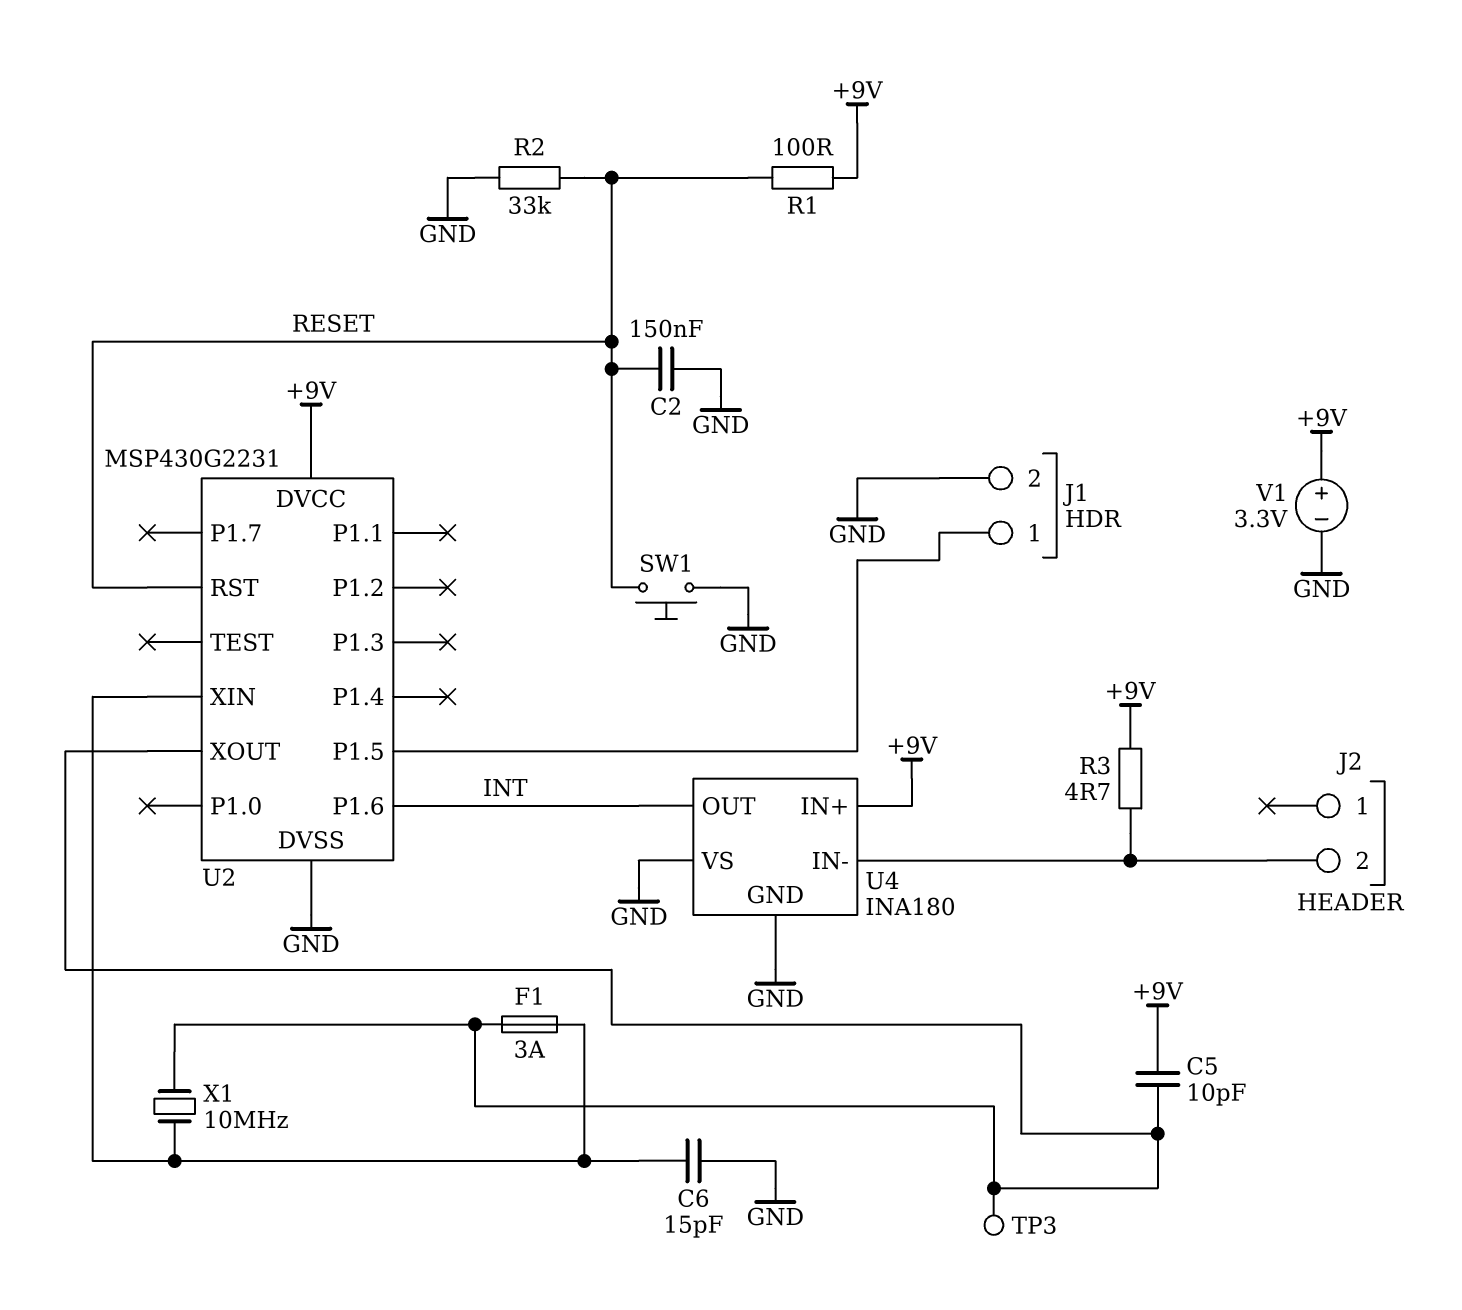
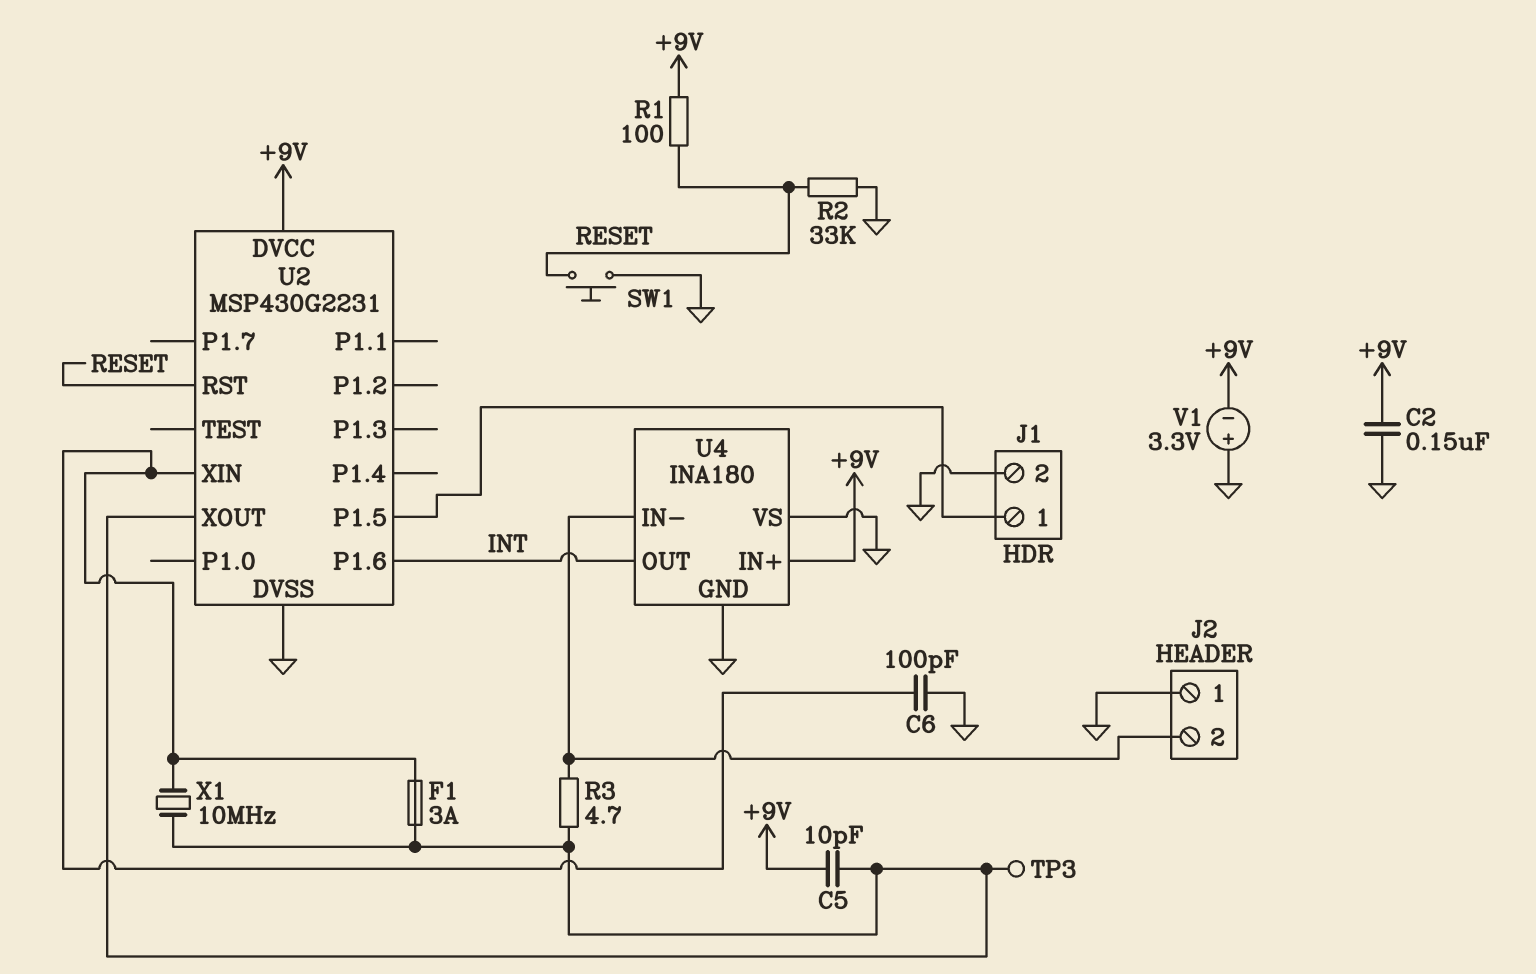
C2: 150nF (GND, RESET) -> 150nF (+9V, GND)
C6: 15pF (GND, U2/XIN) -> 100pF (GND, U2/XIN)
J2 pin 1: none -> GND
R3: 4.7 (+9V, J2/2) -> 4.7 (J2/2, U2/XOUT)
V1: 3.3V (plus +9V, minus GND) -> 3.3V (plus GND, minus +9V)

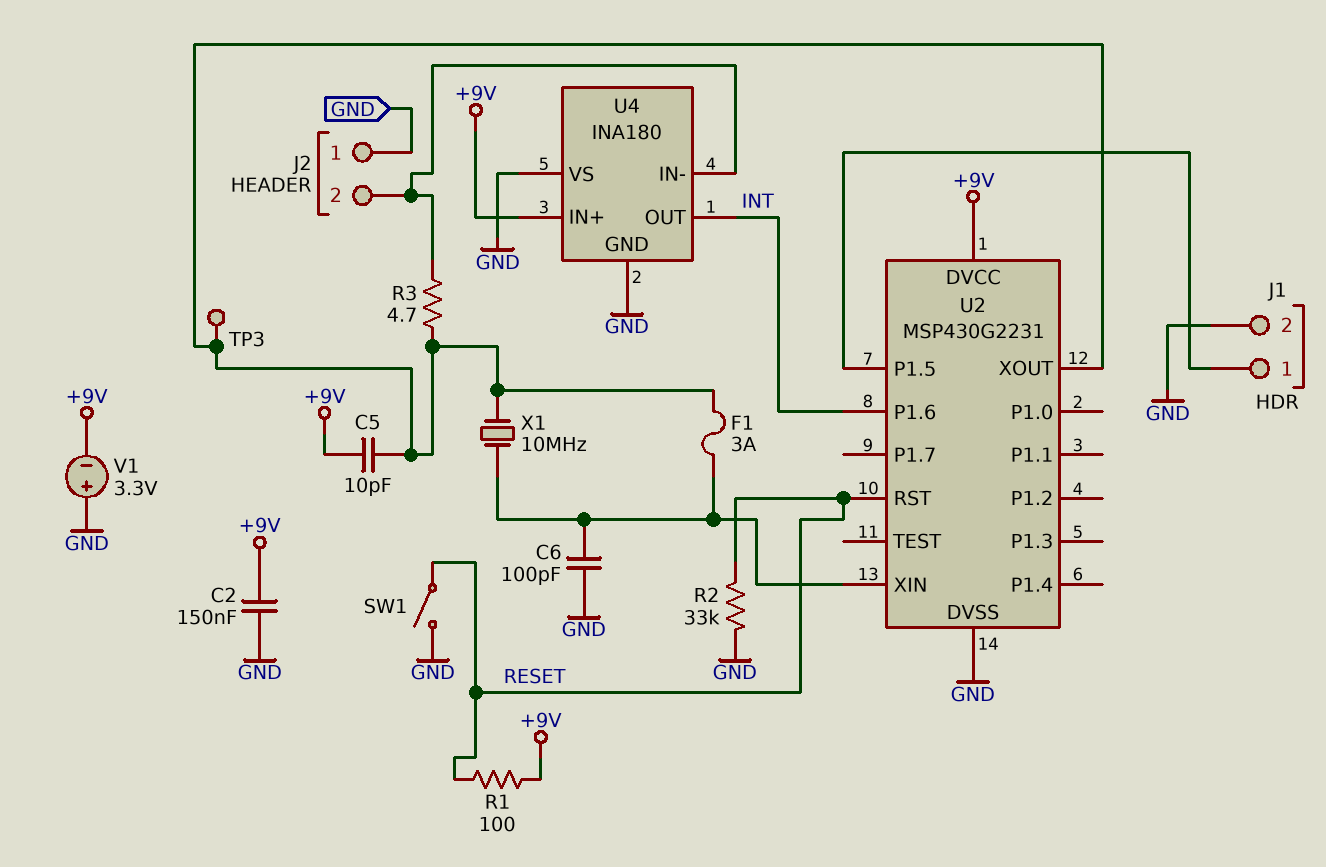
SW1: button (GND, RESET) -> switch (GND, RESET)

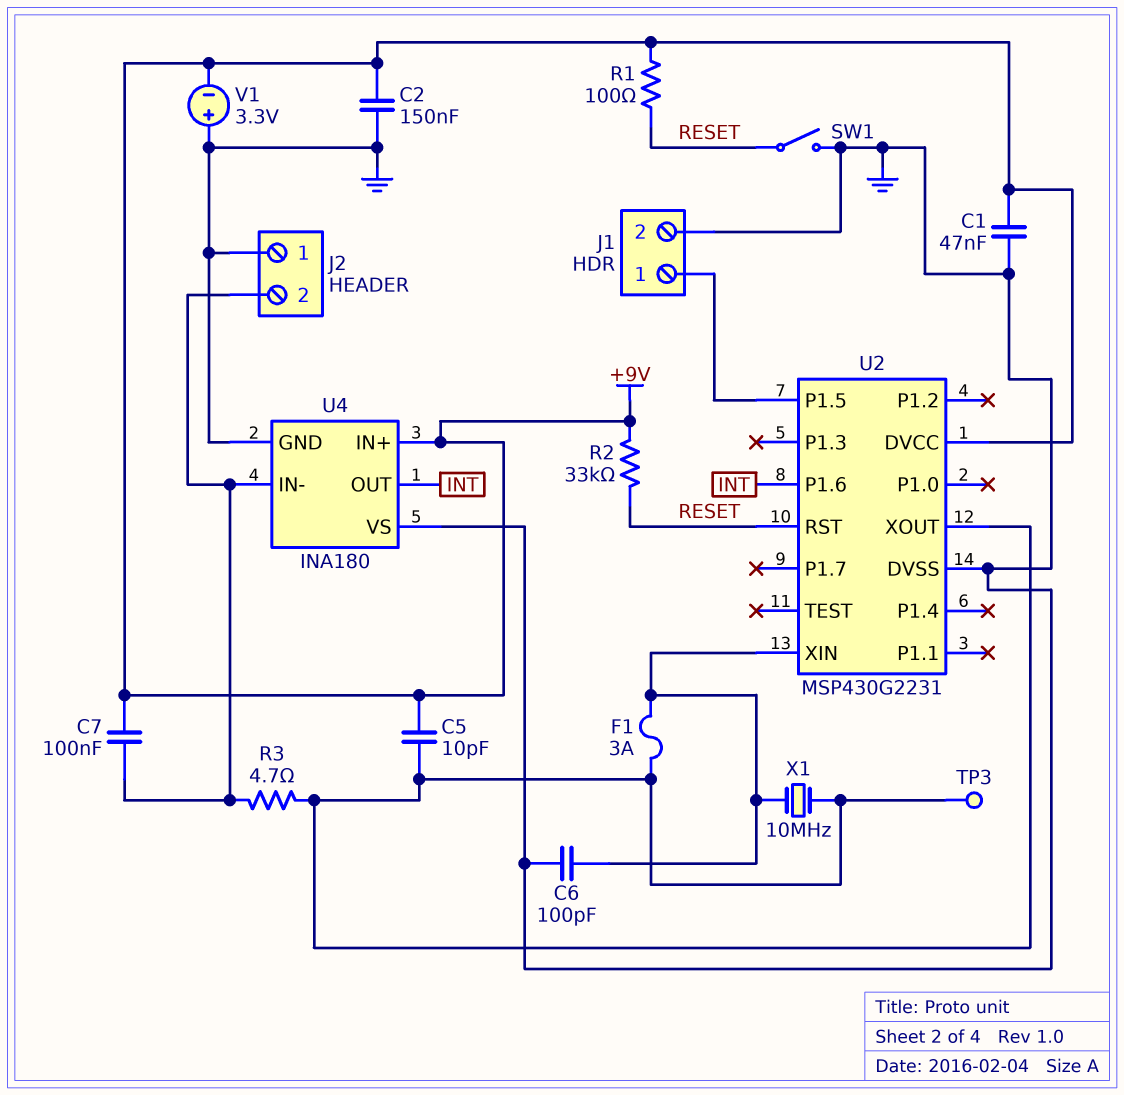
C1: none -> 47nF (+9V, GND)
C7: none -> 100nF (+9V, J2/2)
R2: 33k (GND, RESET) -> 33k (+9V, RESET)

